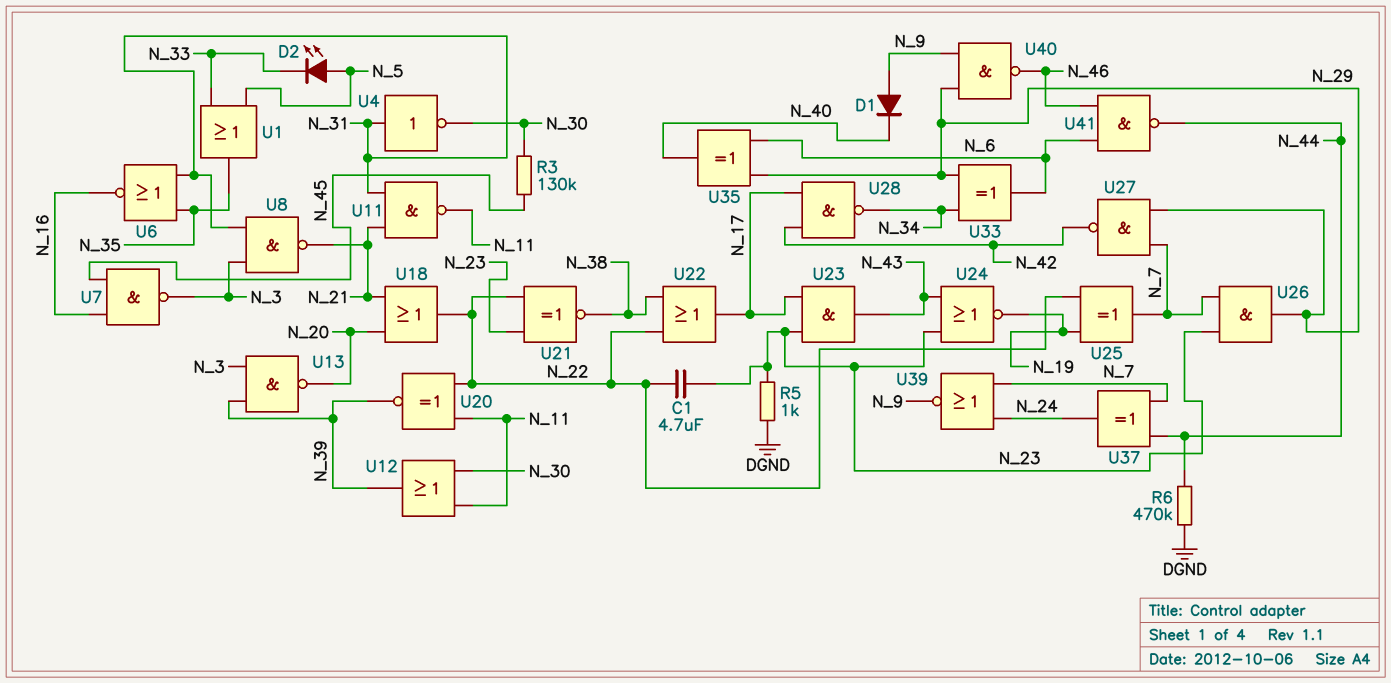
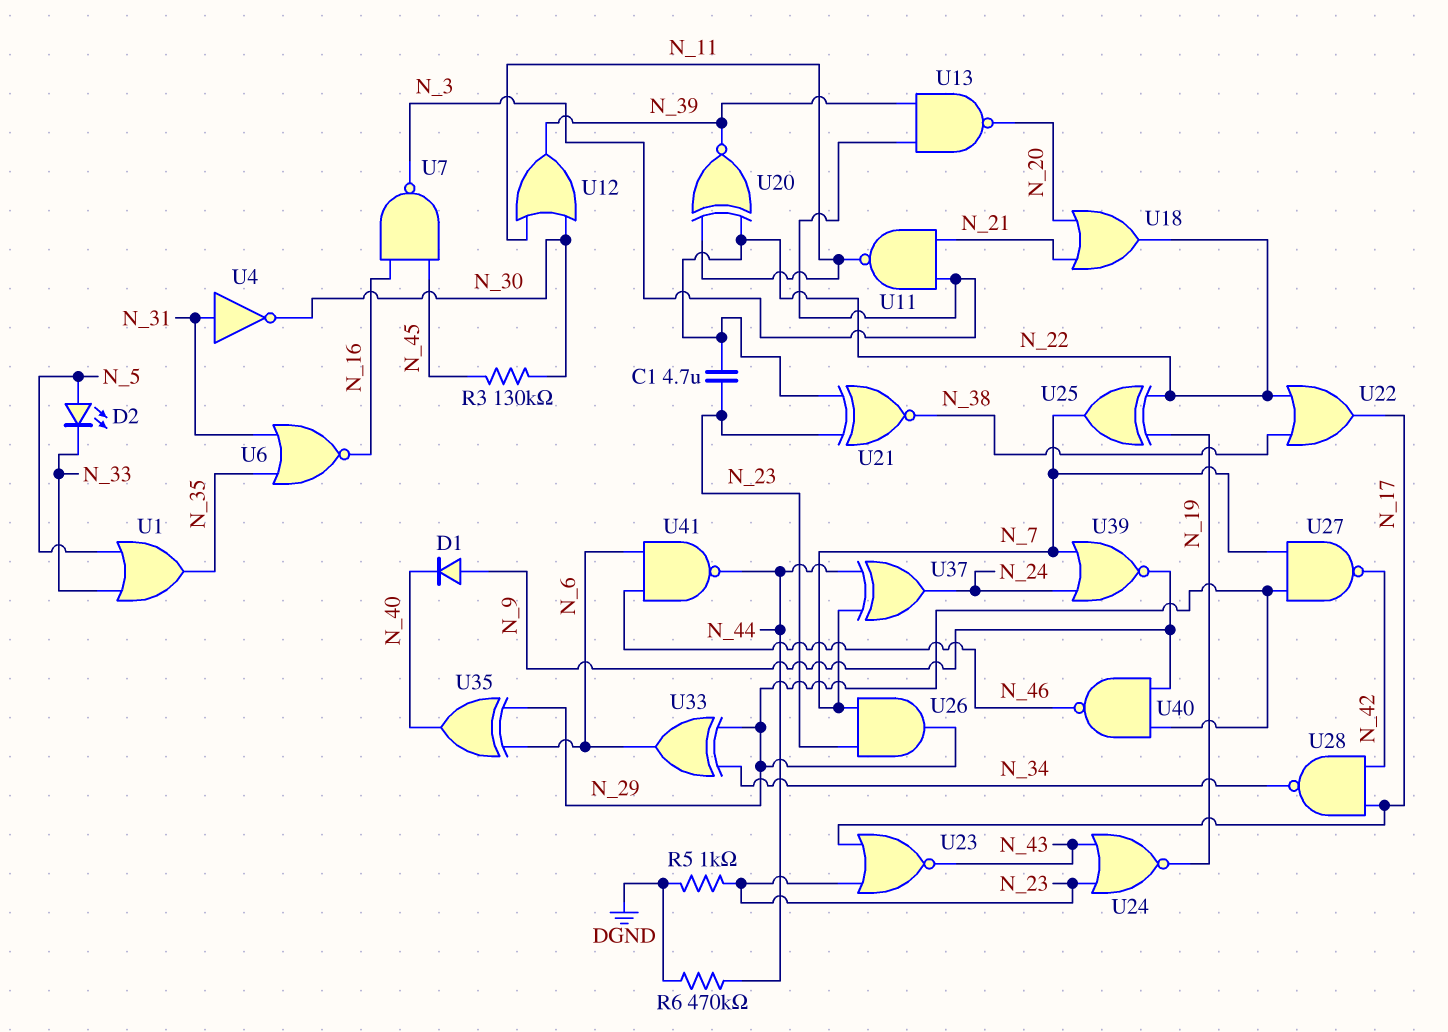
U8: NAND (in N_3, in N_31, out N_21) -> none
U11: NAND (in N_21, in N_31, out N_11) -> NAND (in N_3, in N_21, out N_11)
U23: AND (in N_17, in N_23, out N_43) -> NOR (in N_17, in N_23, out N_43)

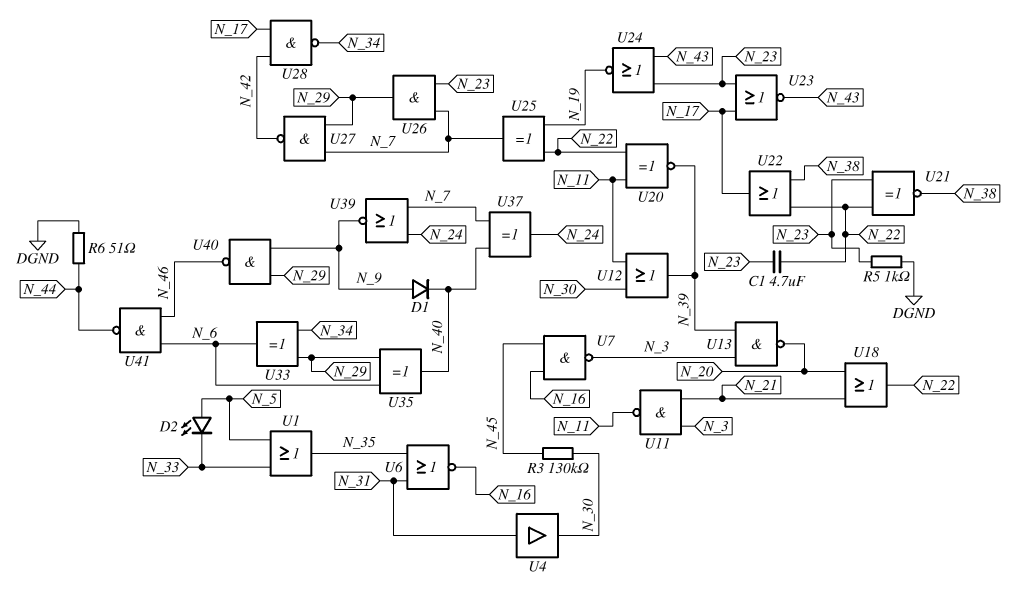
R6: 470k (DGND, N_44) -> 51 (DGND, N_44)
U4: NOT (in N_31, out N_30) -> buffer (in N_31, out N_30)
U37: XOR (in N_7, in N_44, out N_24) -> XOR (in N_7, in N_40, out N_24)

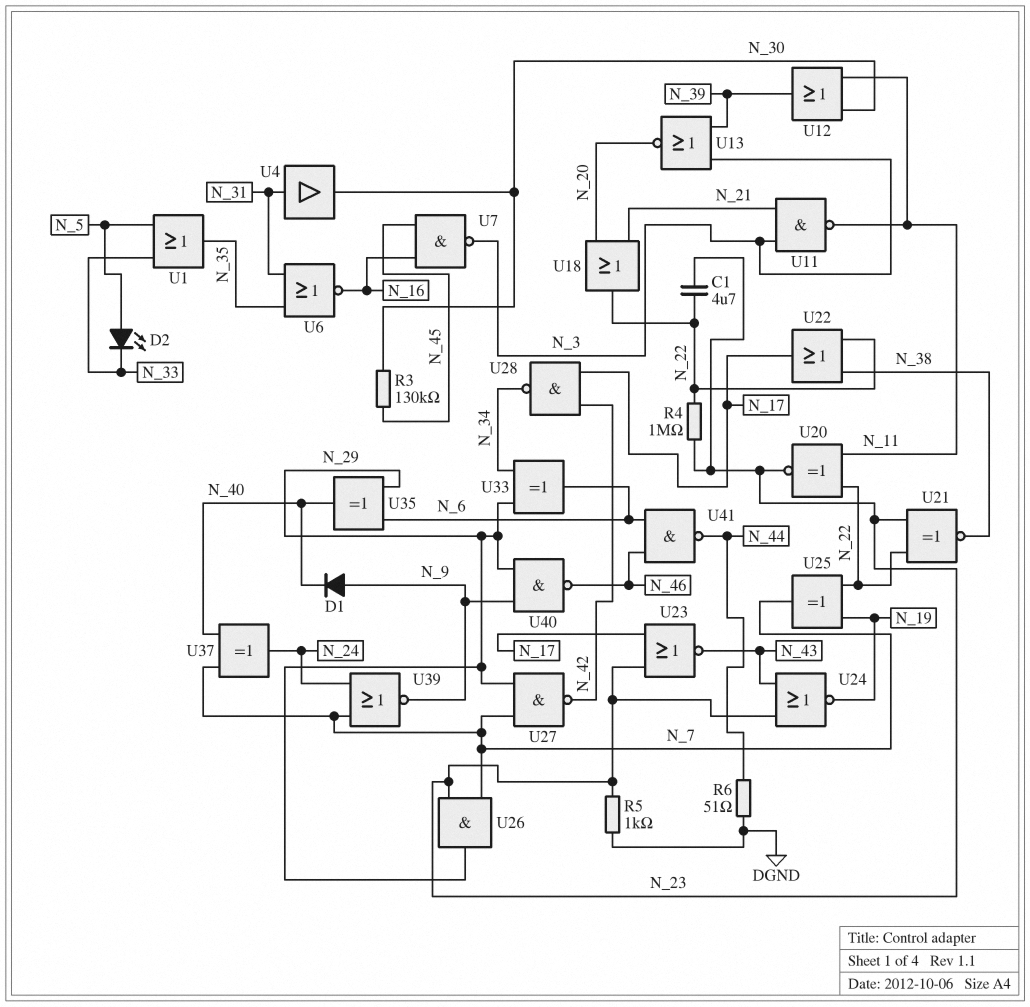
R4: none -> 1M (N_22, N_23)
U13: NAND (in N_3, in N_39, out N_20) -> NOR (in N_3, in N_39, out N_20)
U20: XNOR (in N_11, in N_22, out N_39) -> XNOR (in N_11, in N_22, out N_23)

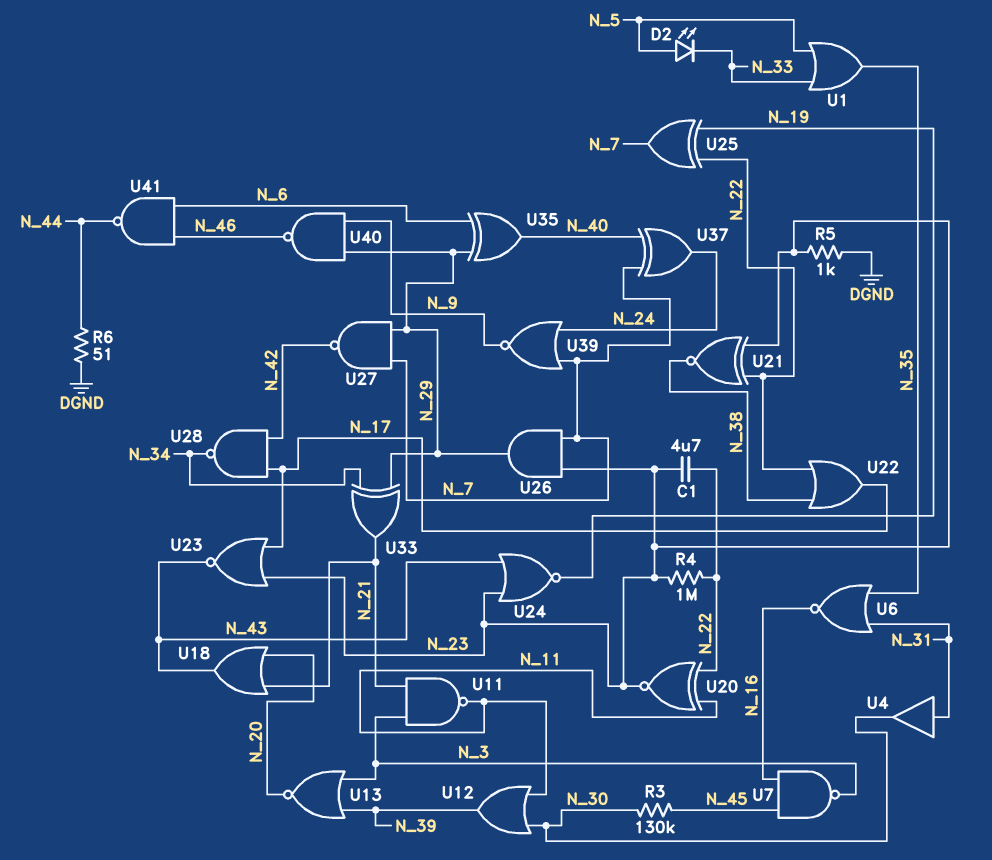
D1: diode (A N_9, K N_40) -> none
U18: OR (in N_20, in N_21, out N_22) -> OR (in N_20, in N_21, out N_43)
U33: XOR (in N_29, in N_34, out N_6) -> XOR (in N_29, in N_34, out N_21)

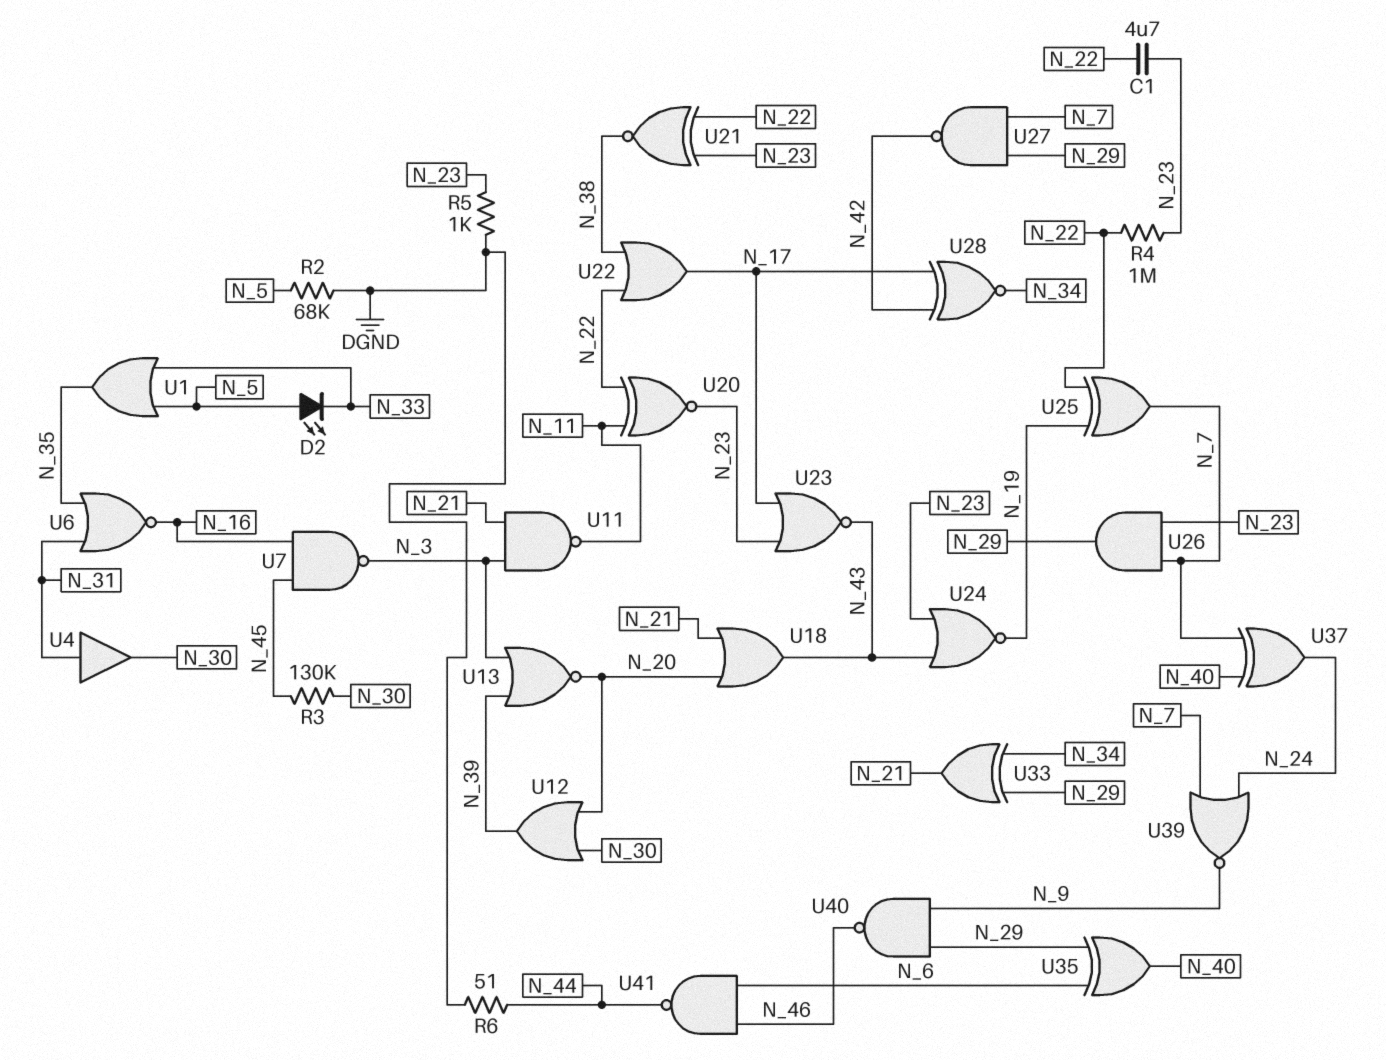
R2: none -> 68k (DGND, N_5)
U12: OR (in N_11, in N_30, out N_39) -> OR (in N_20, in N_30, out N_39)
U28: NAND (in N_17, in N_42, out N_34) -> XNOR (in N_17, in N_42, out N_34)

